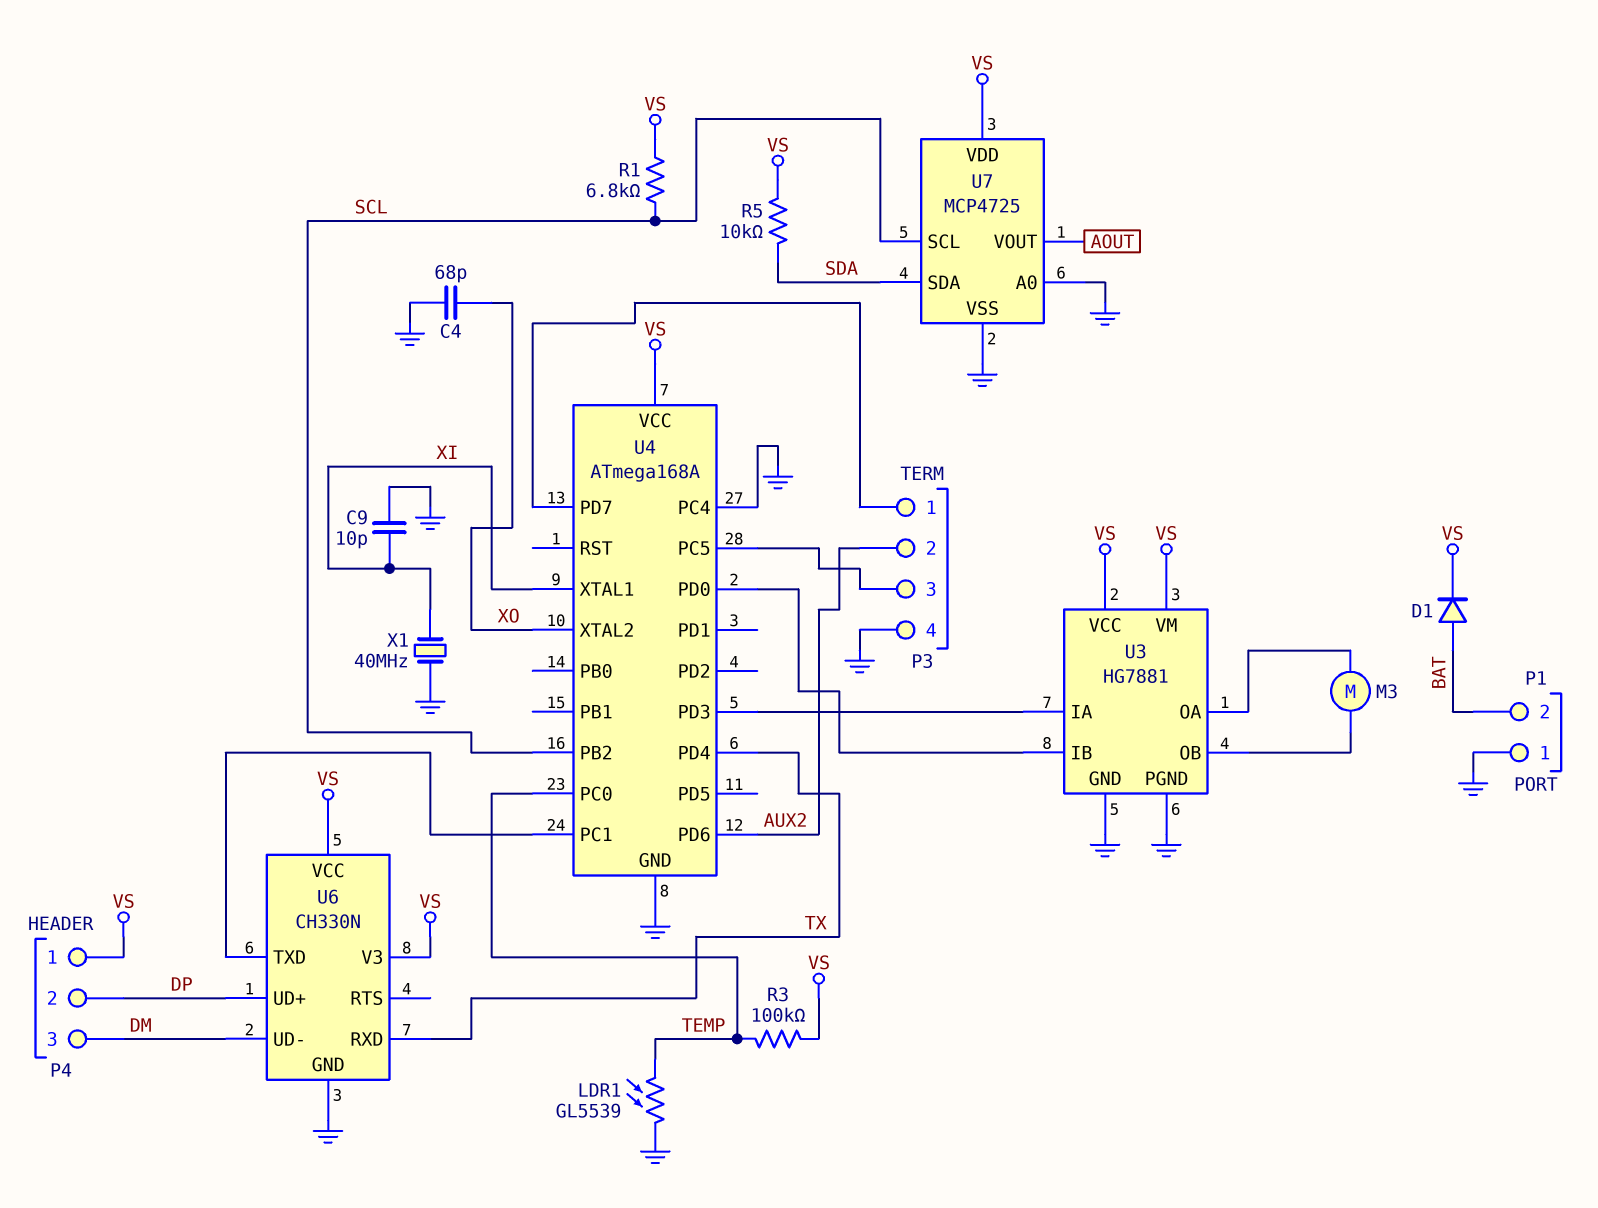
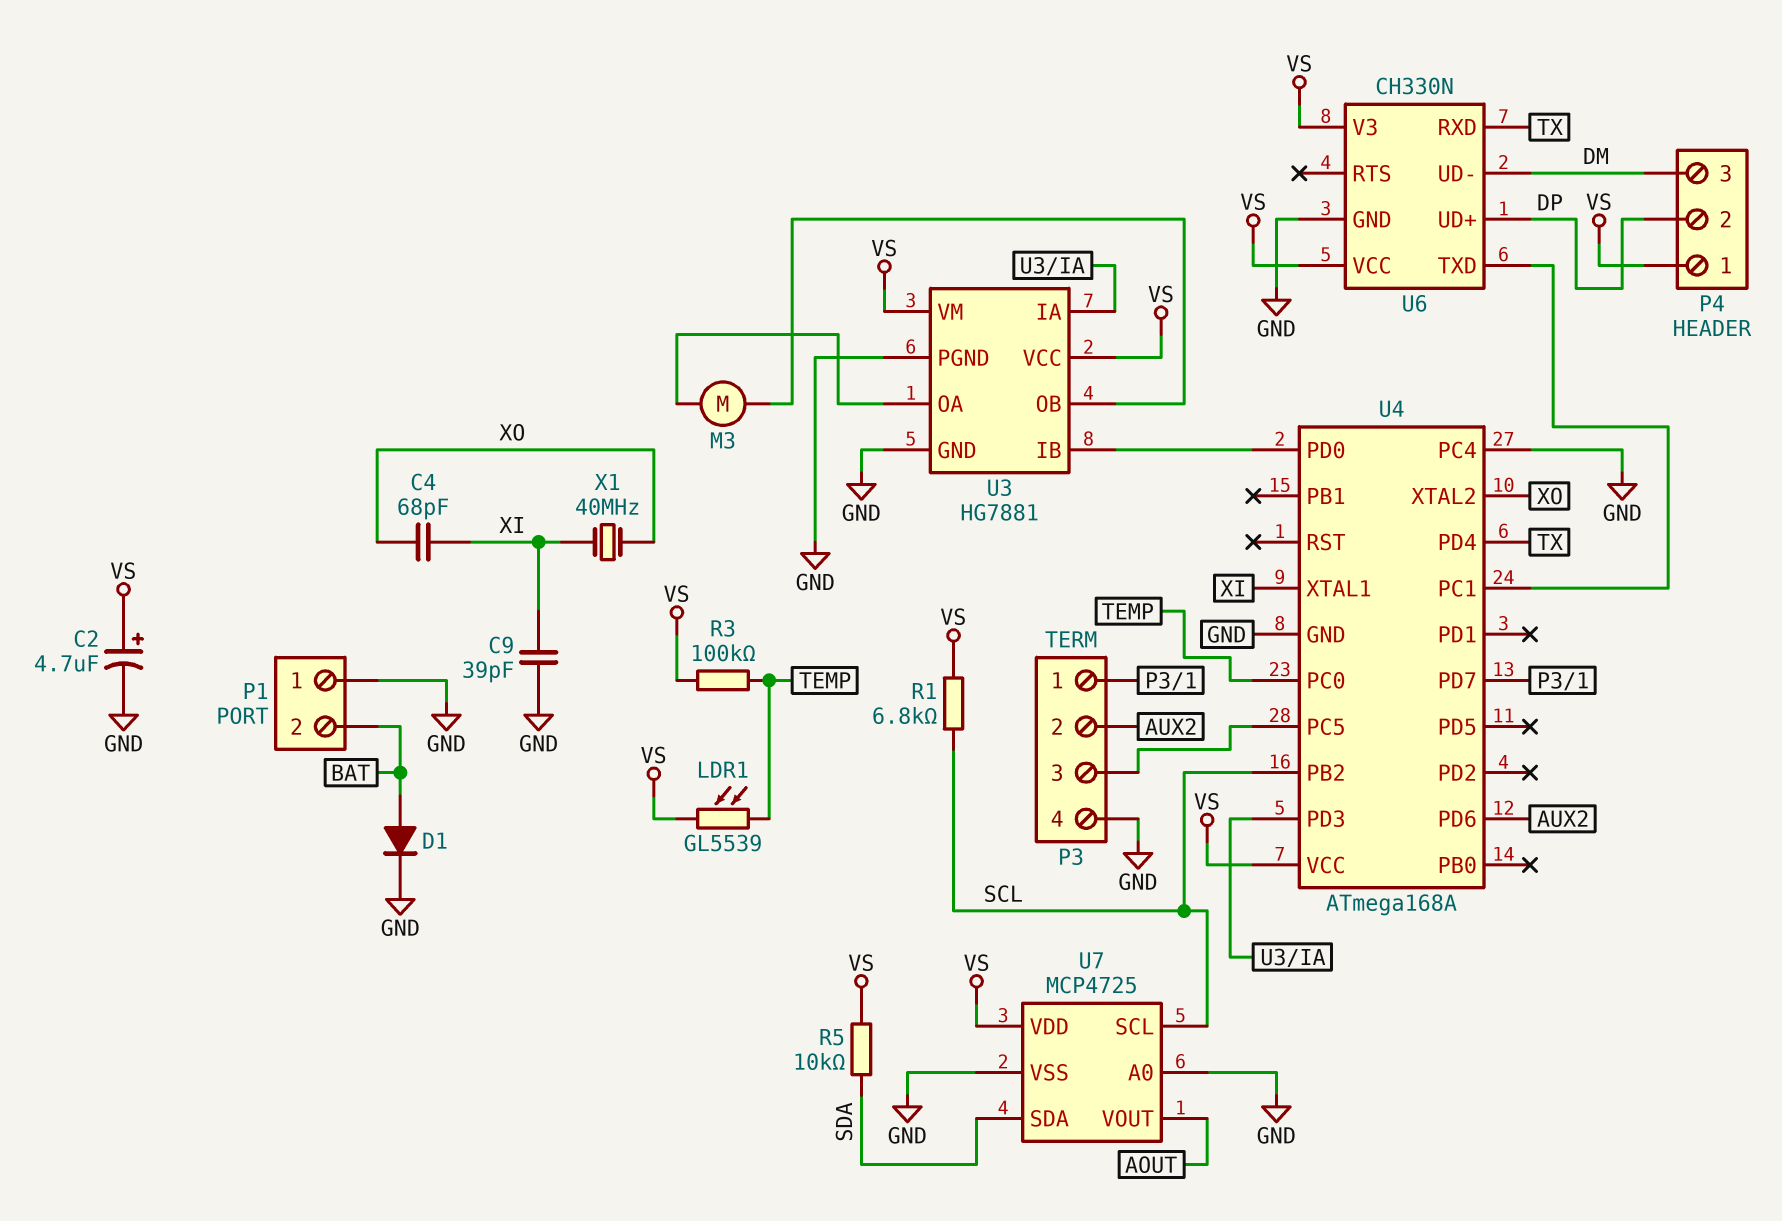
C2: none -> 4.7uF (plus VS, minus GND)
C4: 68pF (GND, XO) -> 68pF (XI, XO)
C9: 10pF (GND, XI) -> 39pF (GND, XI)
D1: diode (A BAT, K VS) -> diode (A BAT, K GND)
LDR1: GL5539 (GND, TEMP) -> GL5539 (TEMP, VS)
X1: 40MHz (GND, XI) -> 40MHz (XI, XO)

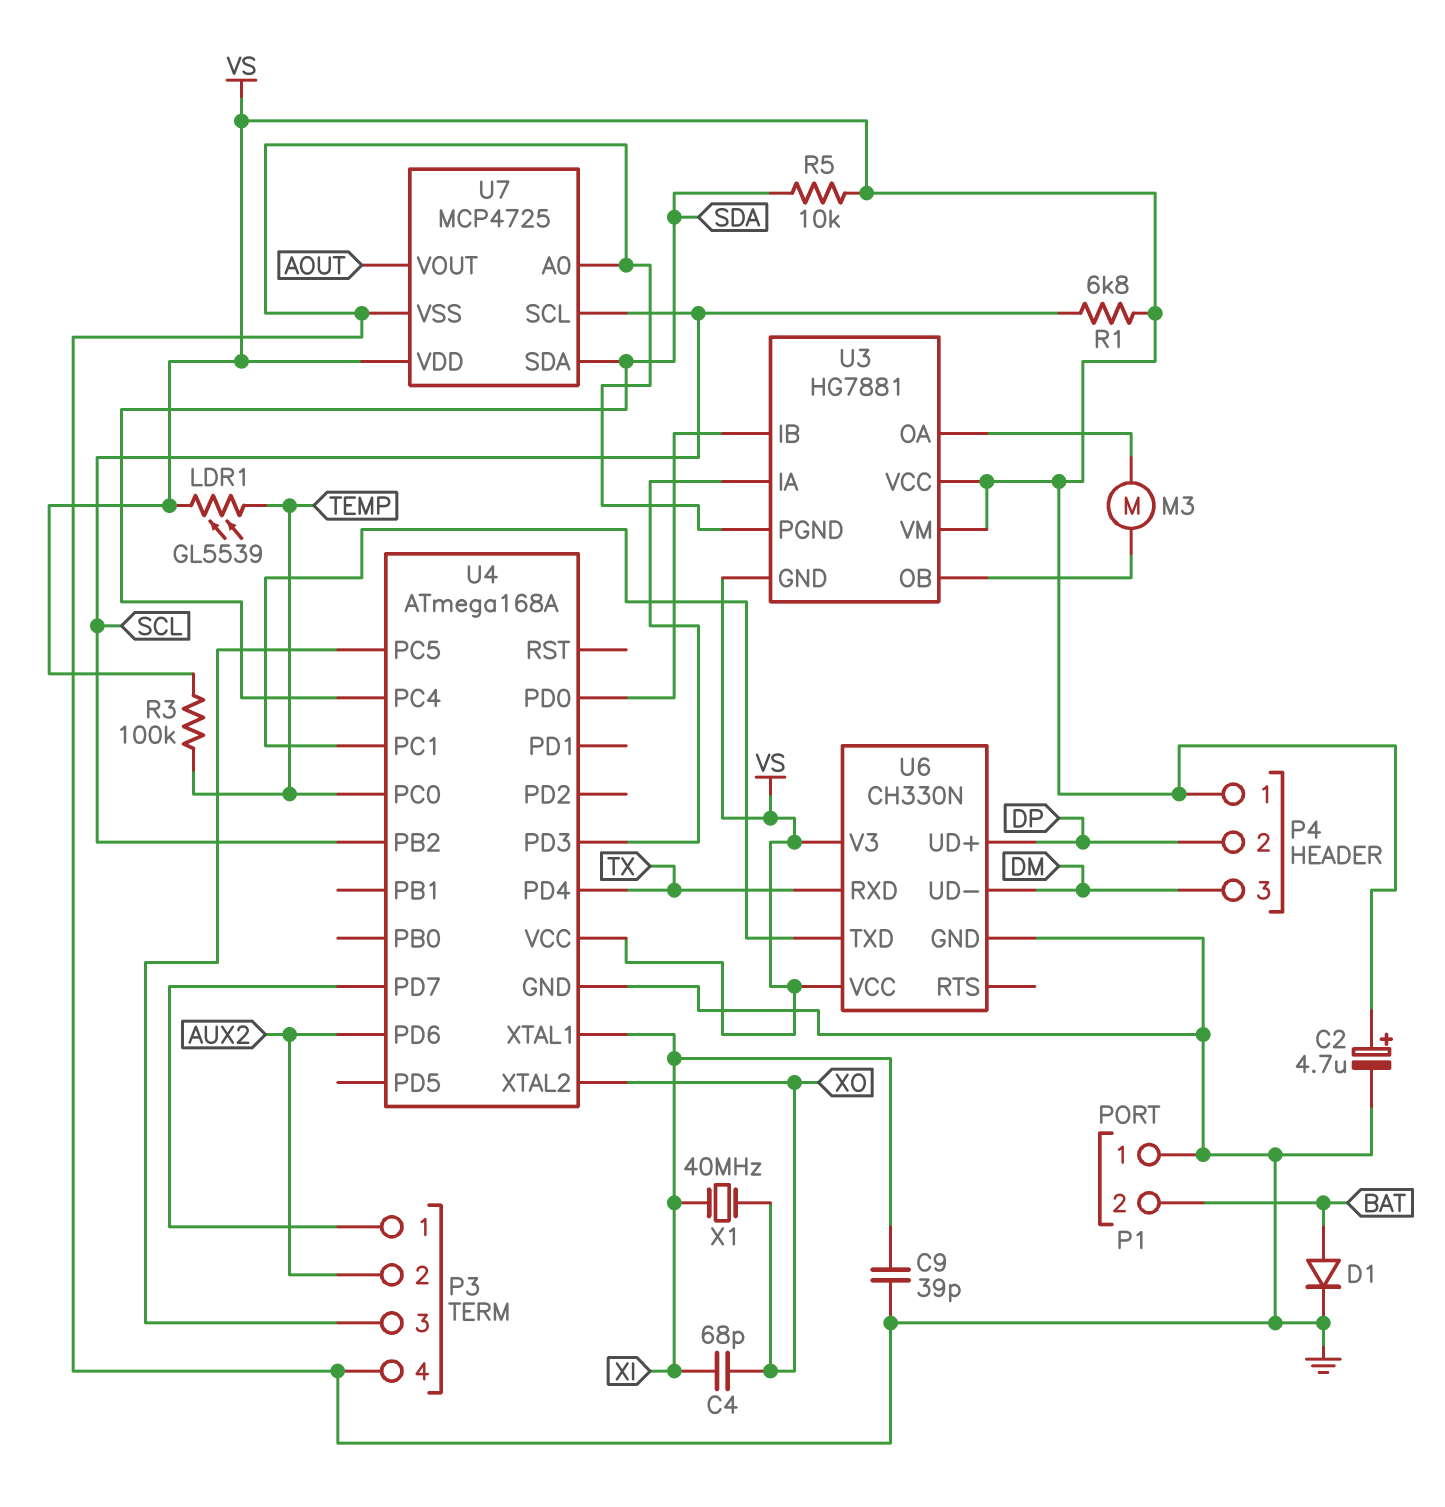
U3 pin GND: GND -> VS
U4 pin PC4: GND -> SDA

